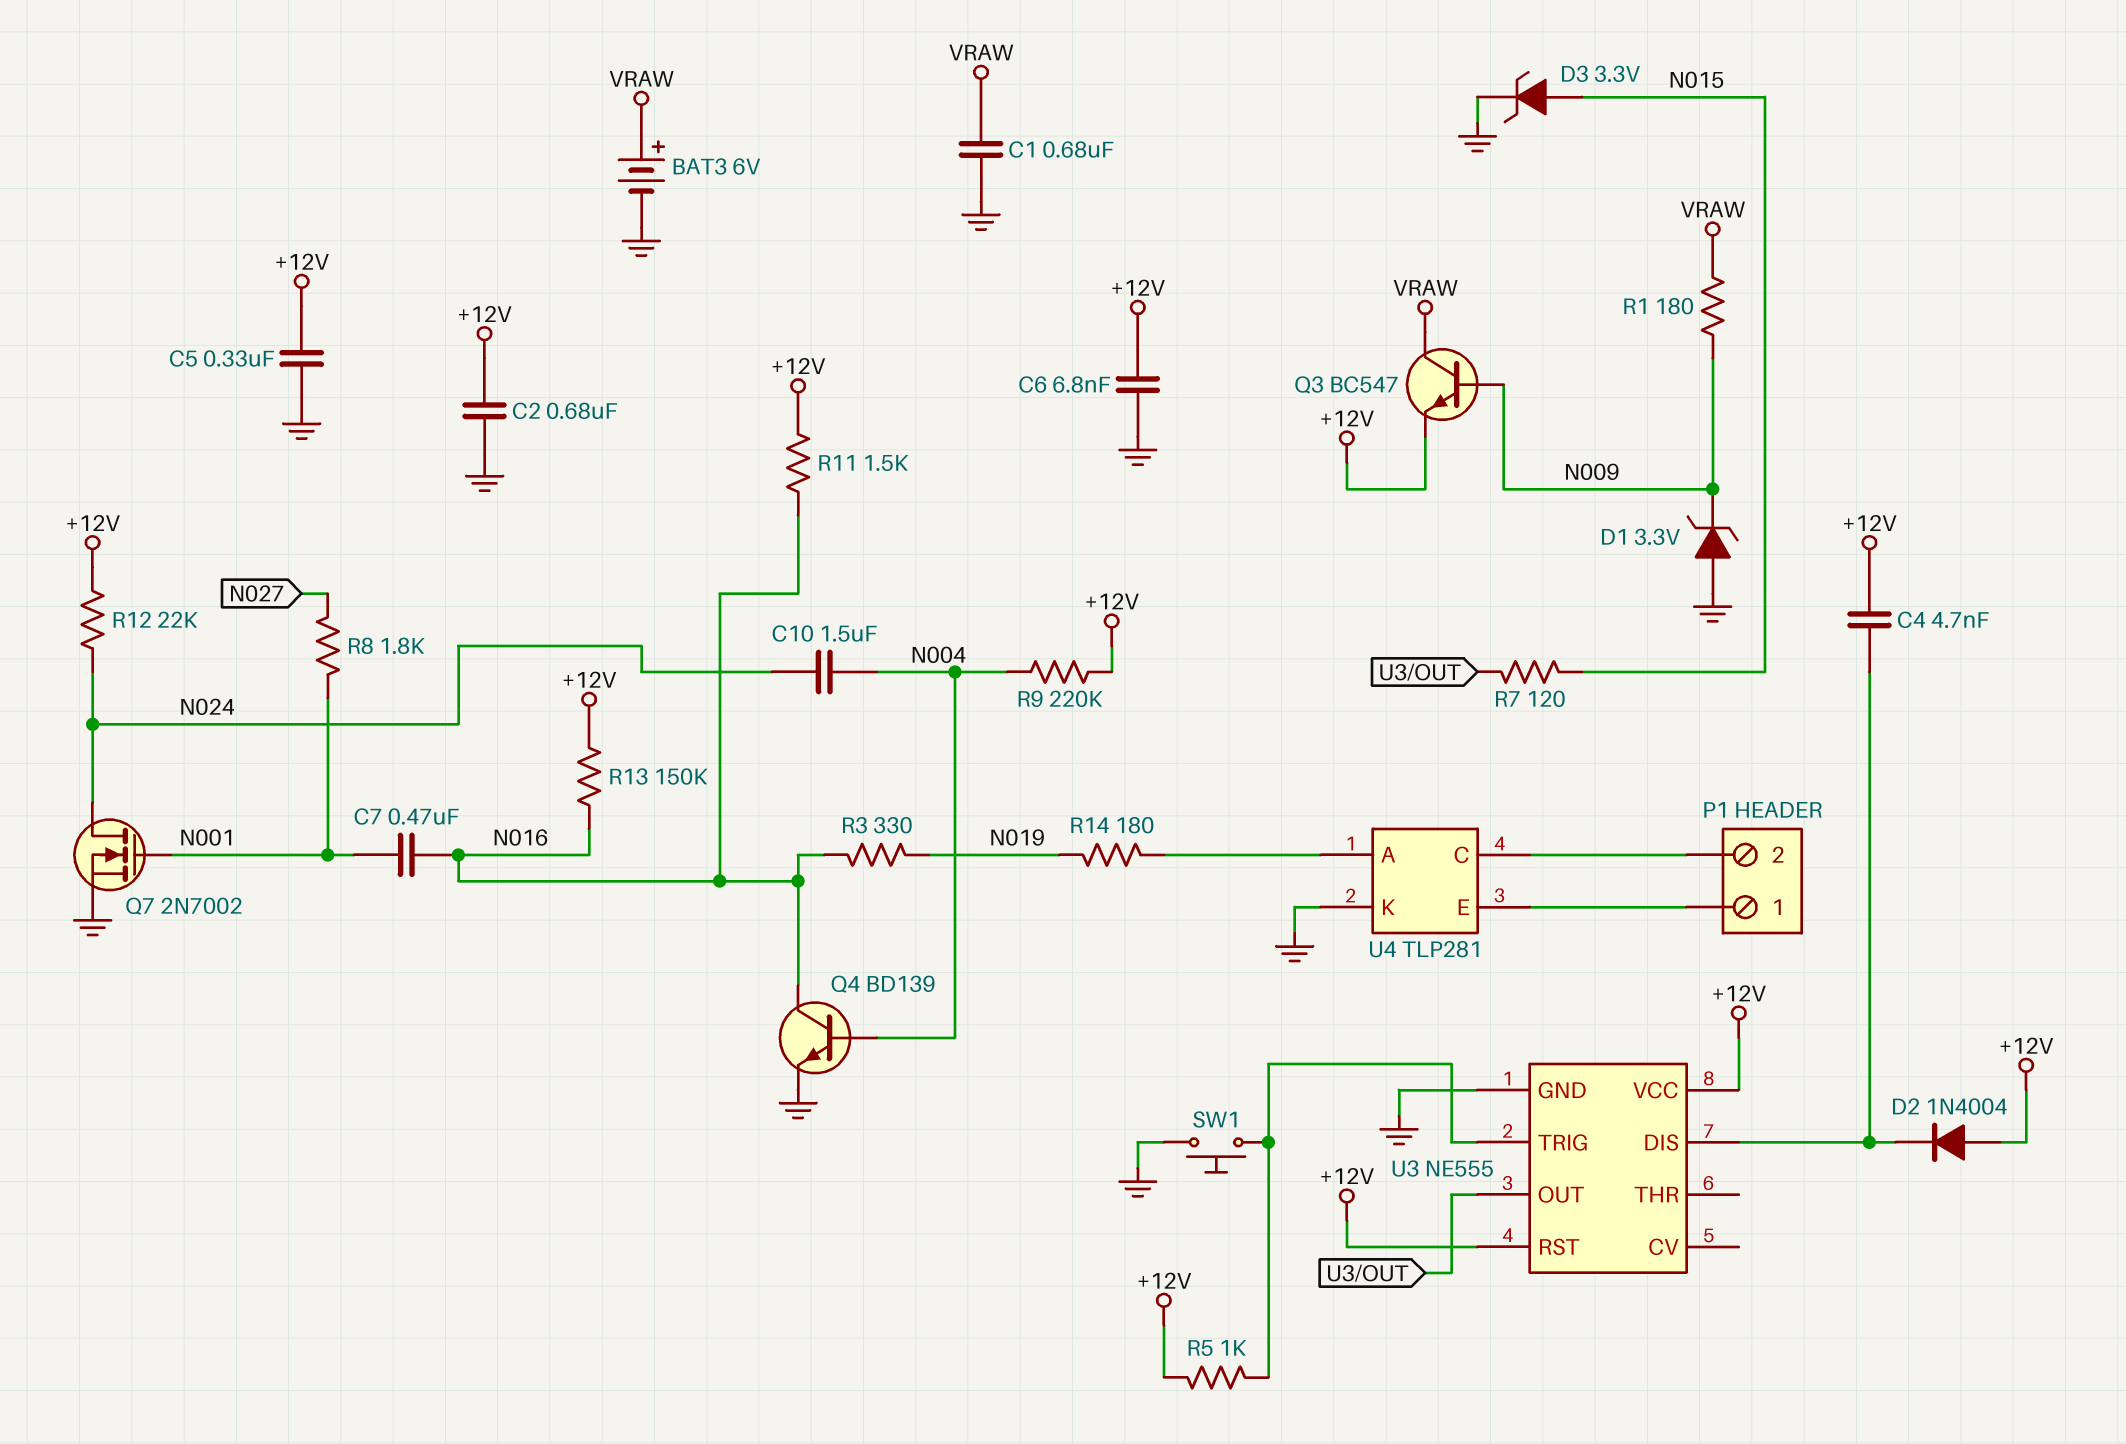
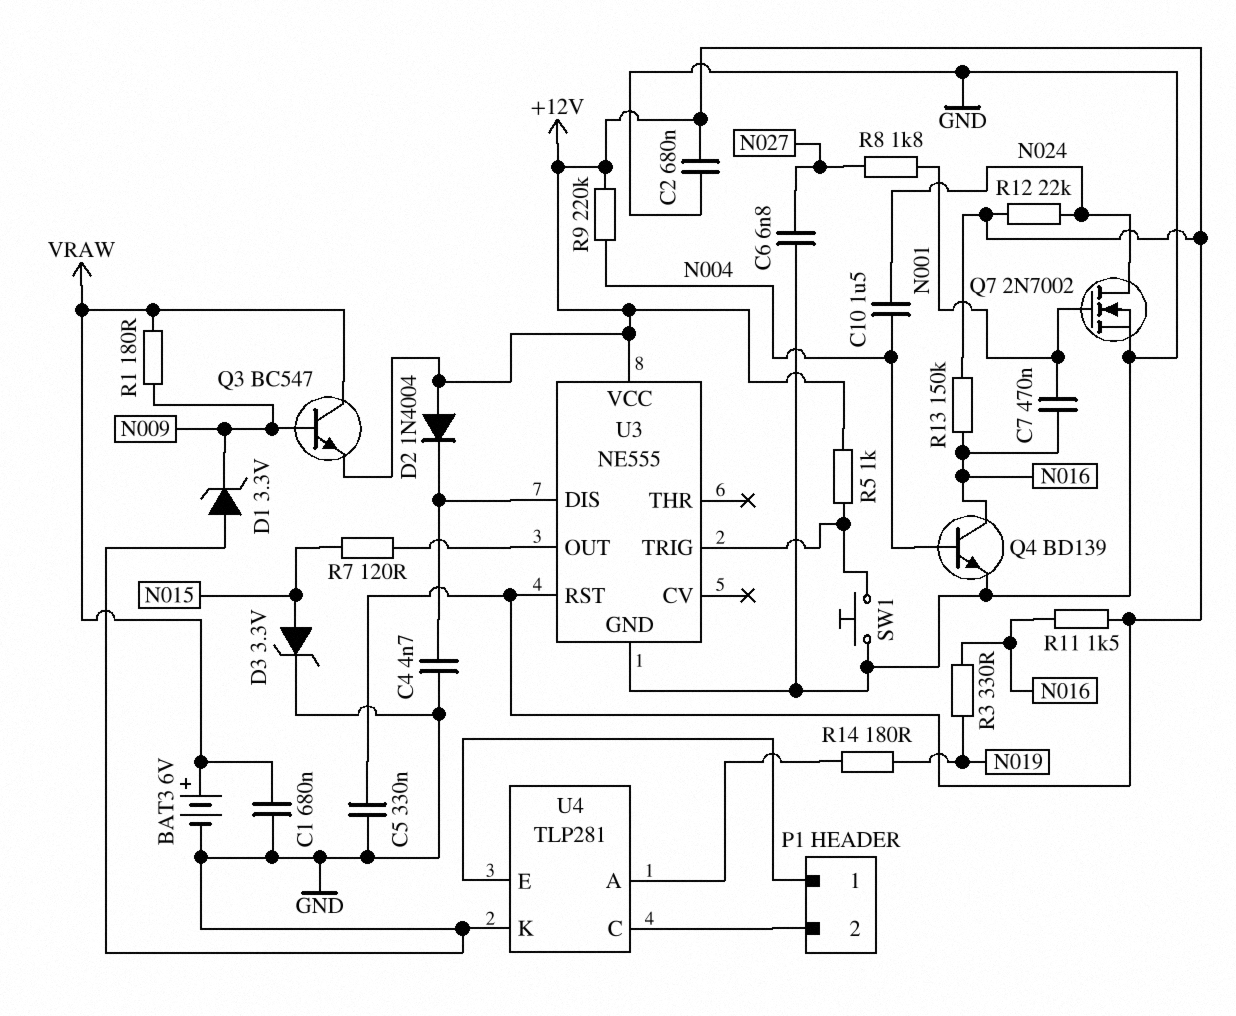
C4: 4.7nF (+12V, U3/DIS) -> 4.7nF (GND, U3/DIS)
C6: 6.8nF (+12V, GND) -> 6.8nF (GND, N027)

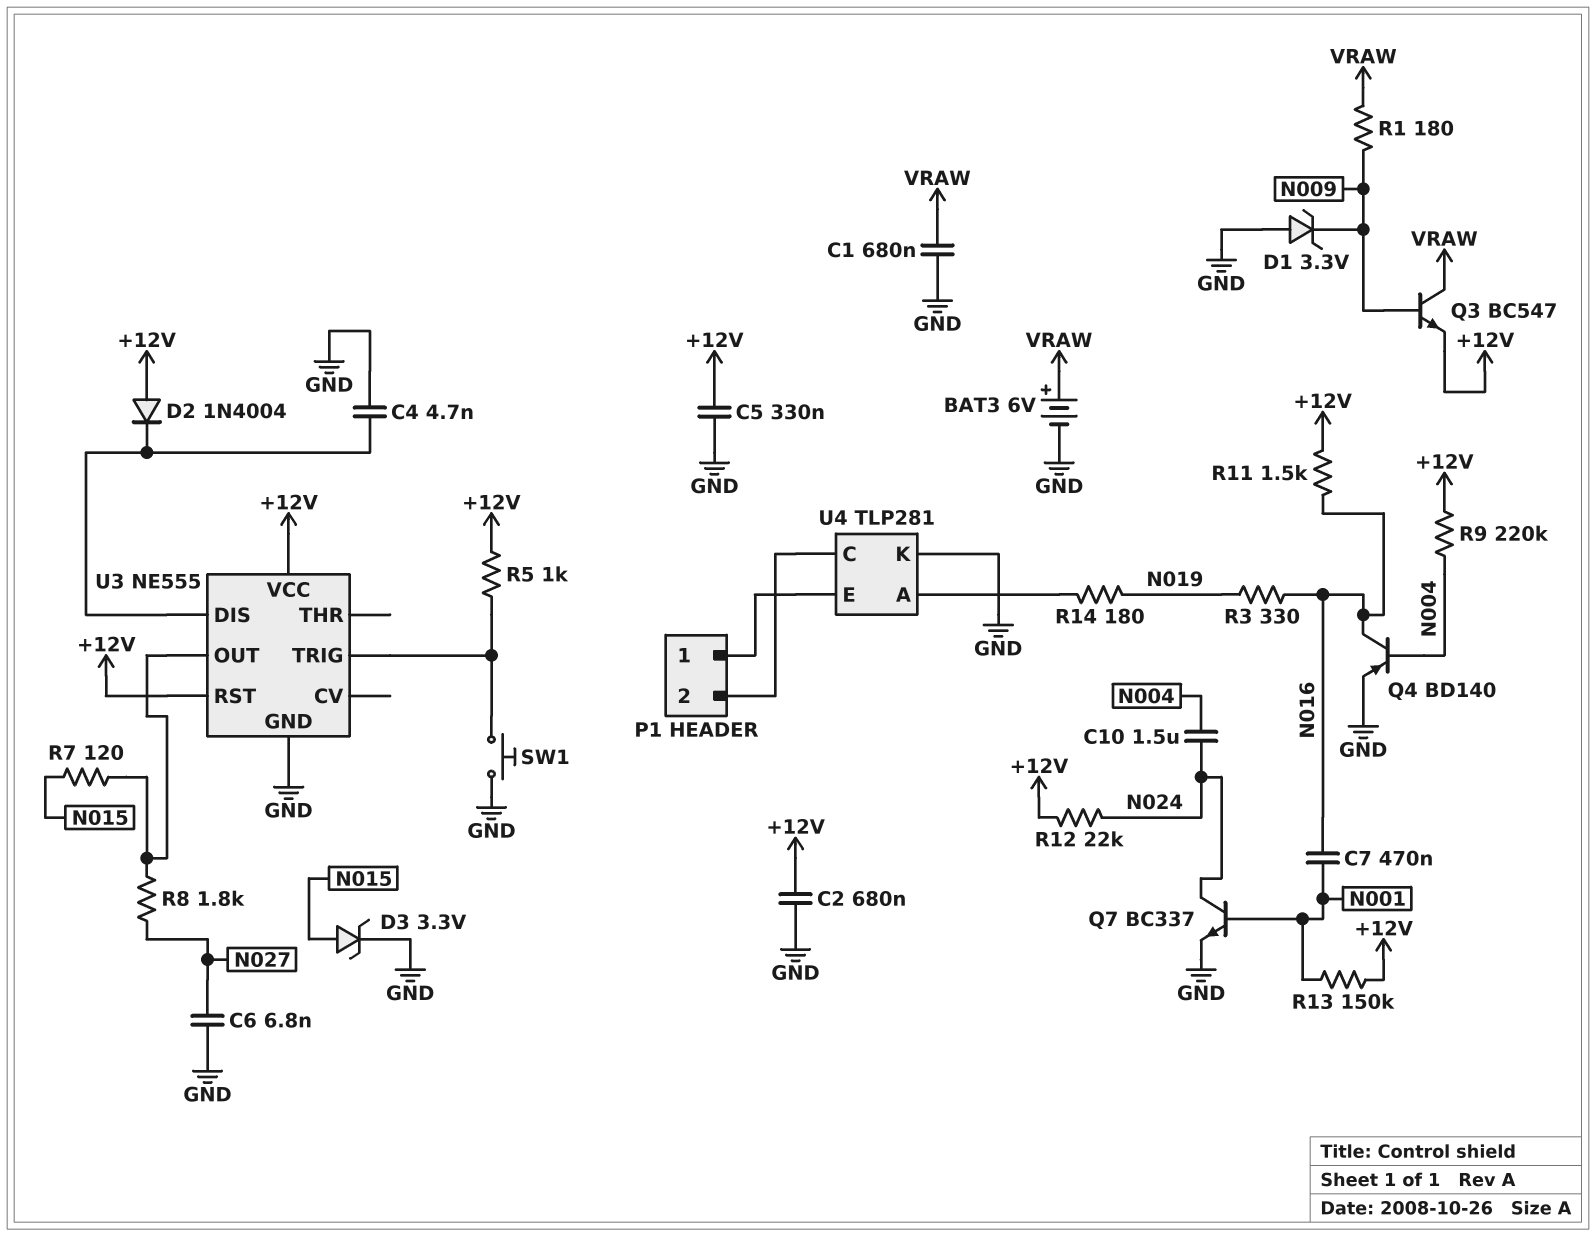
Q4: NPN BD139 (B N004, C N016, E GND) -> PNP BD140 (B N004, C N016, E GND)
Q7: NMOS 2N7002 (G N001, D N024, S GND) -> NPN BC337 (B N001, C N024, E GND)
R8: 1.8k (N001, N027) -> 1.8k (N027, U3/OUT)
R13: 150k (+12V, N016) -> 150k (+12V, N001)

